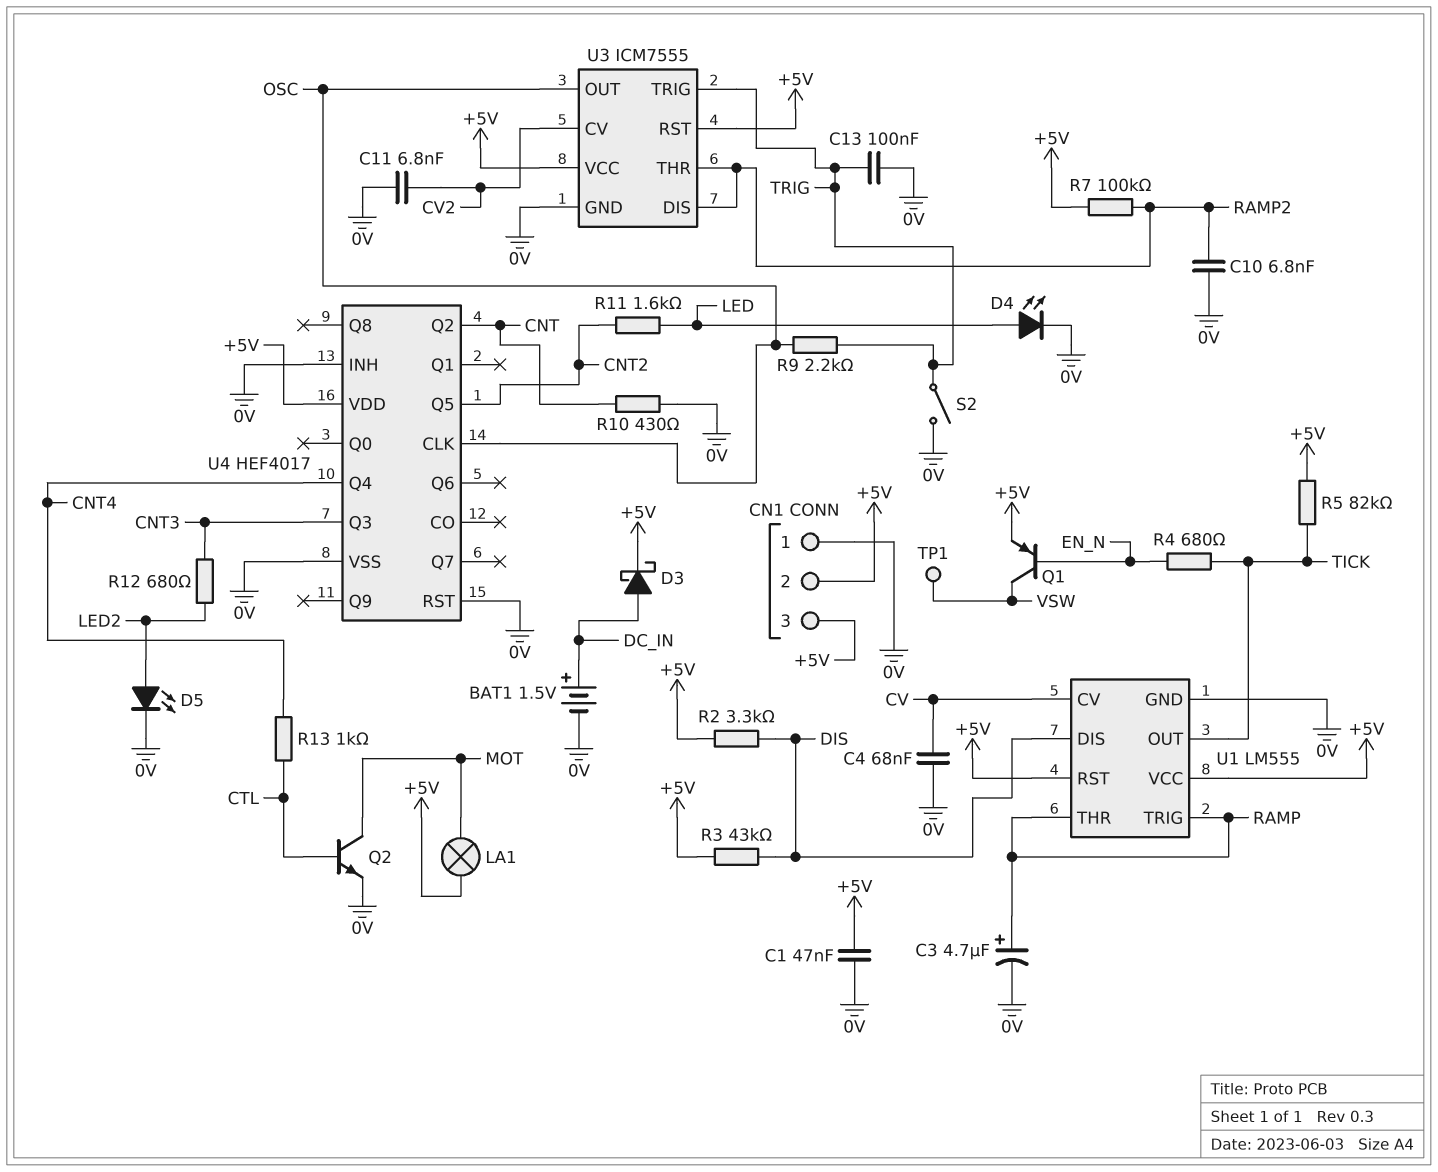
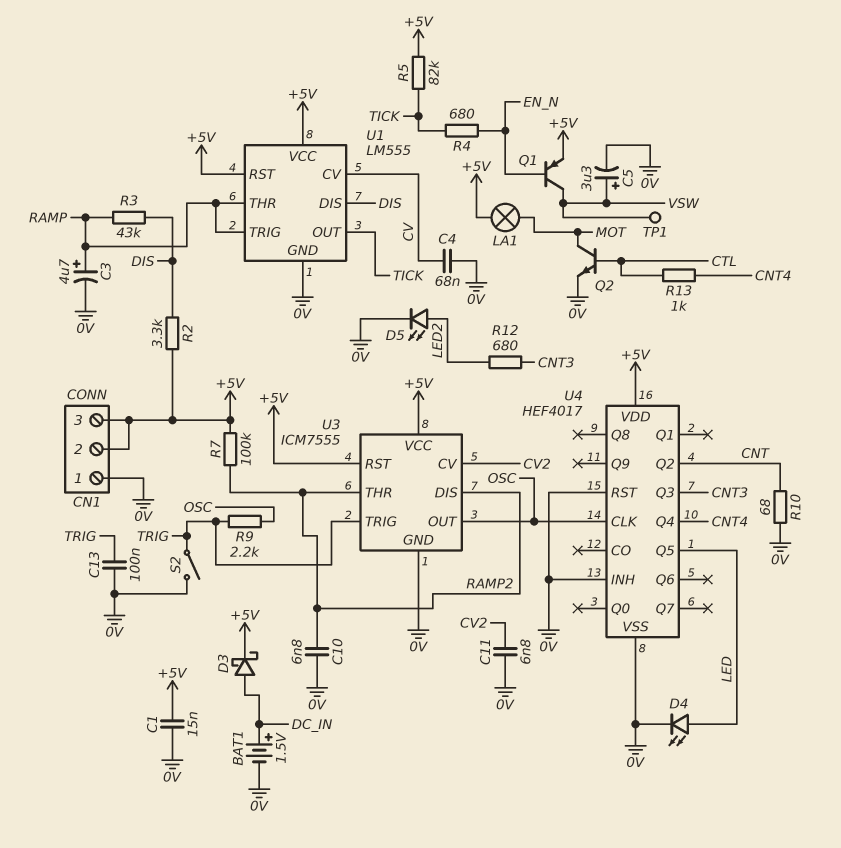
C1: 47nF (+5V, 0V) -> 15nF (+5V, 0V)
C5: none -> 3.3uF (plus VSW, minus 0V)
R3: 43k (+5V, DIS) -> 43k (DIS, RAMP)
R10: 430 (0V, CNT) -> 68 (0V, CNT)
R11: 1.6k (CNT2, LED) -> none
U4 pin Q5: CNT2 -> LED

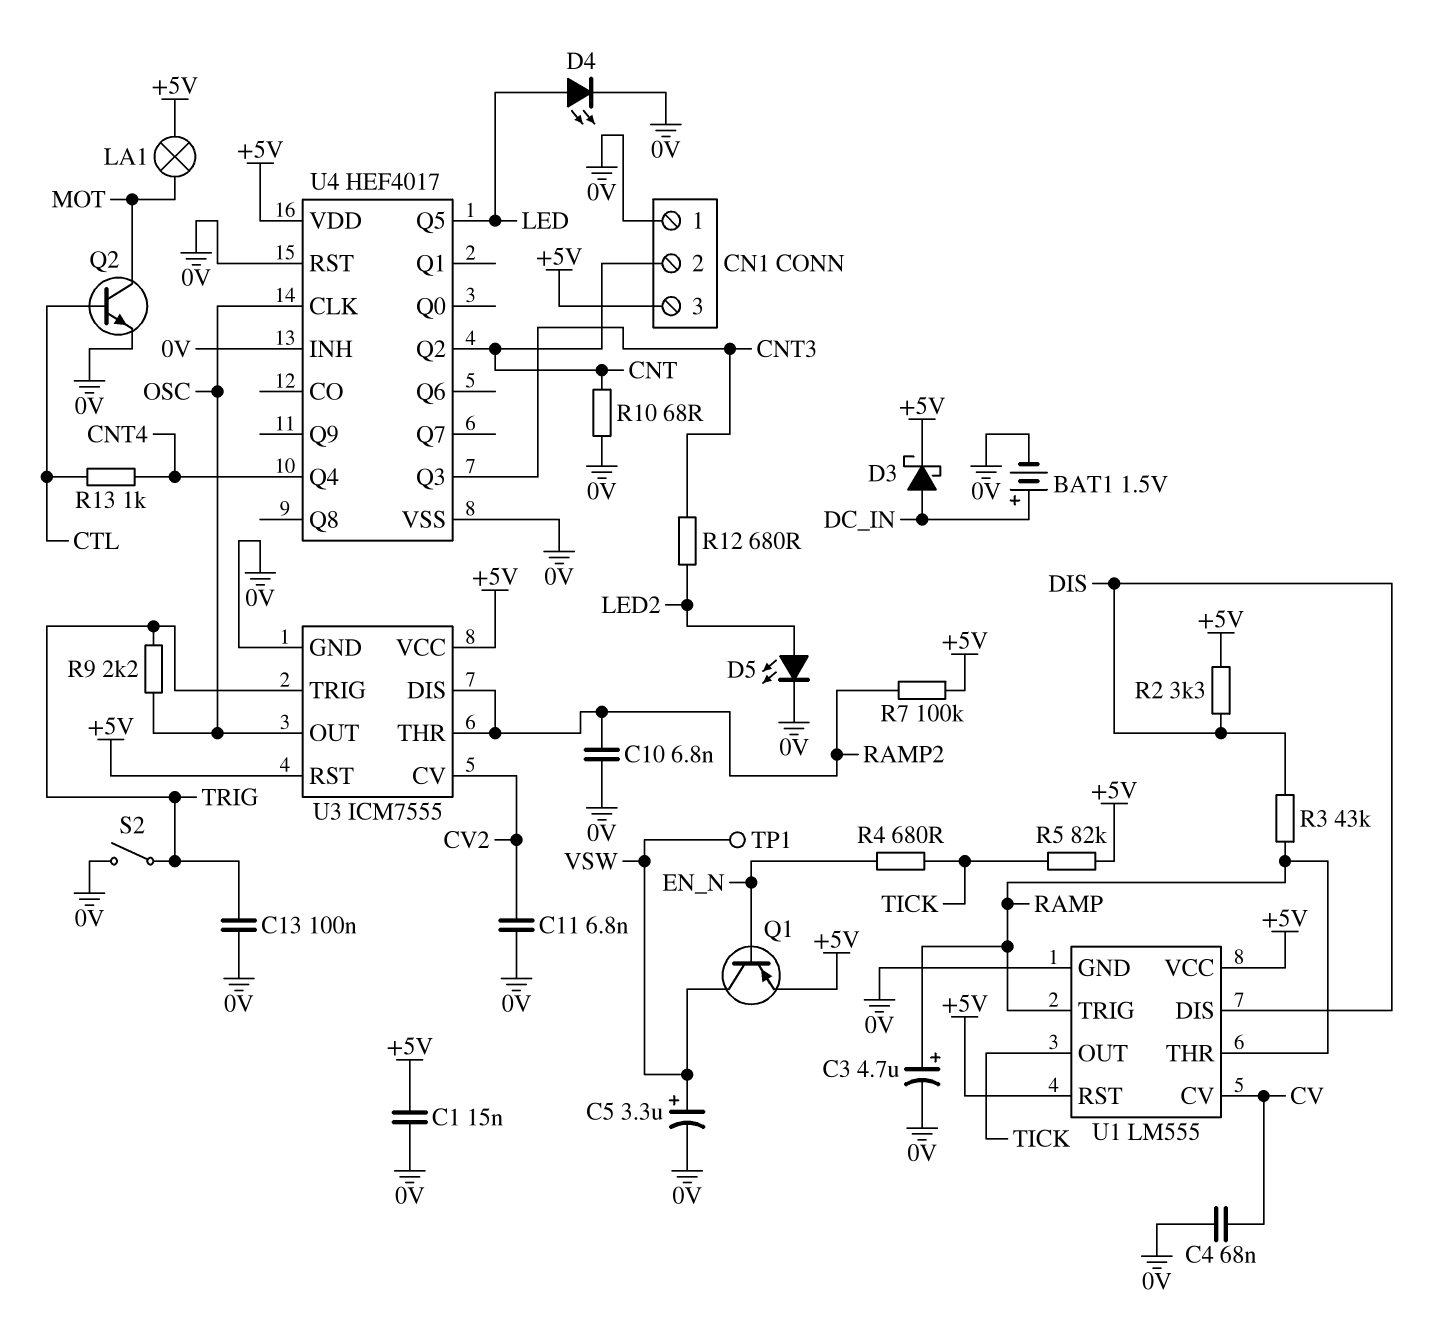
CN1 pin 2: +5V -> CNT

